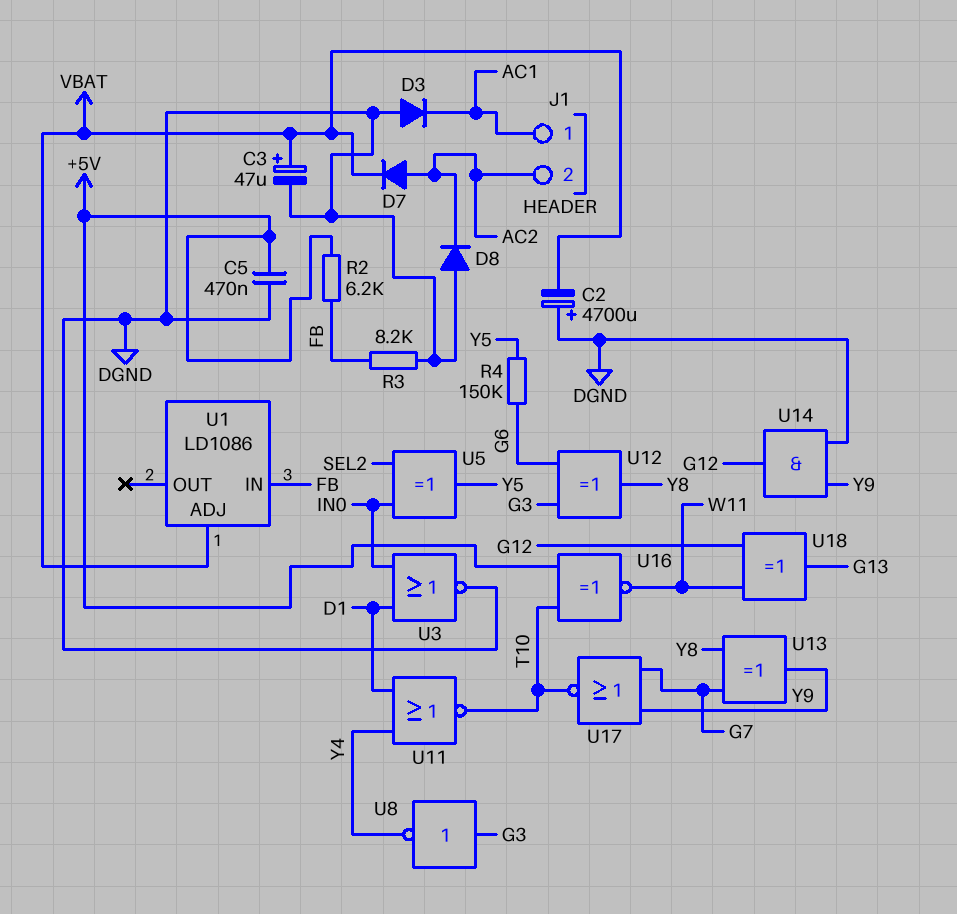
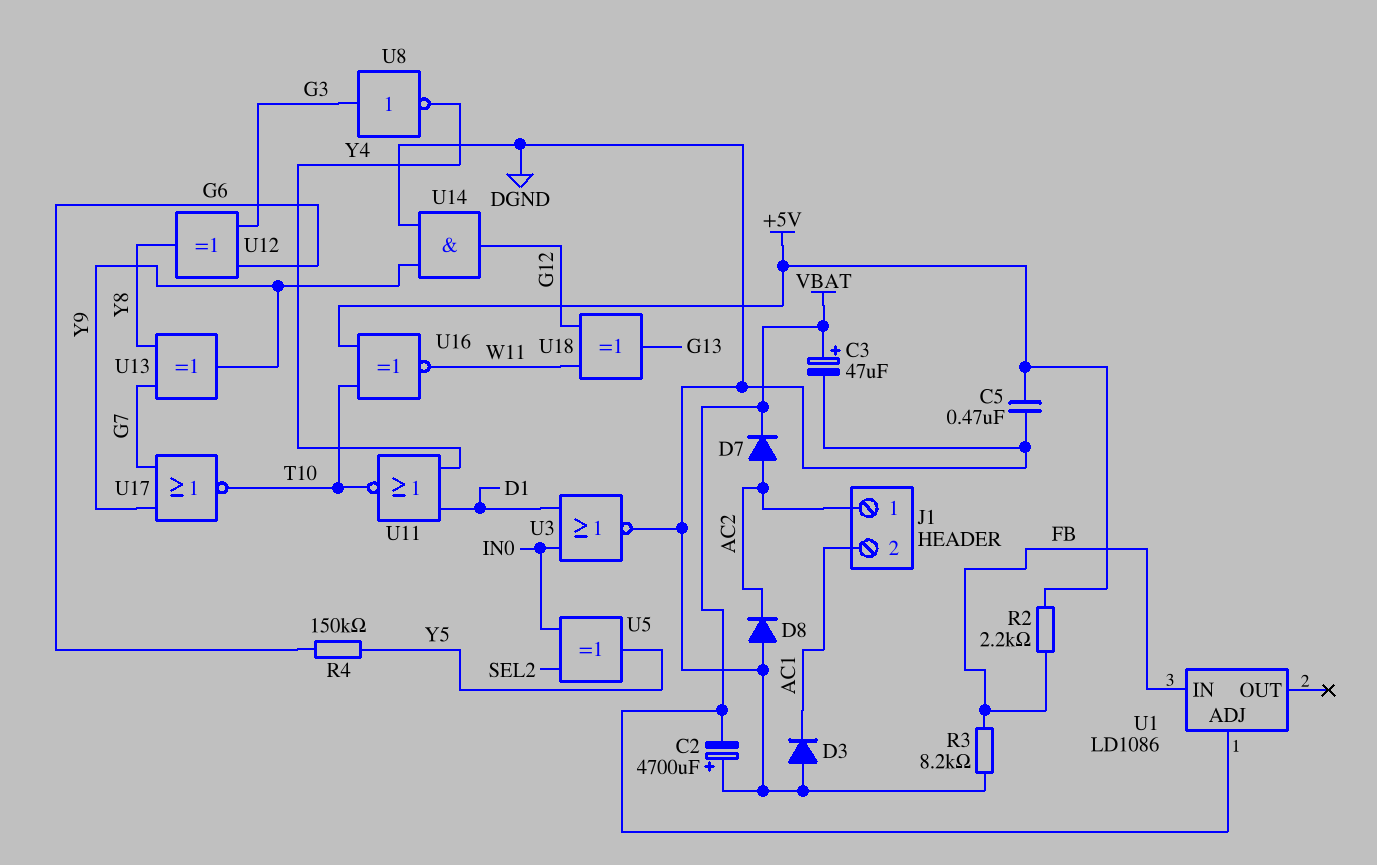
J1 pin 1: AC1 -> AC2
J1 pin 2: AC2 -> AC1
R2: 6.2k (+5V, FB) -> 2.2k (+5V, FB)

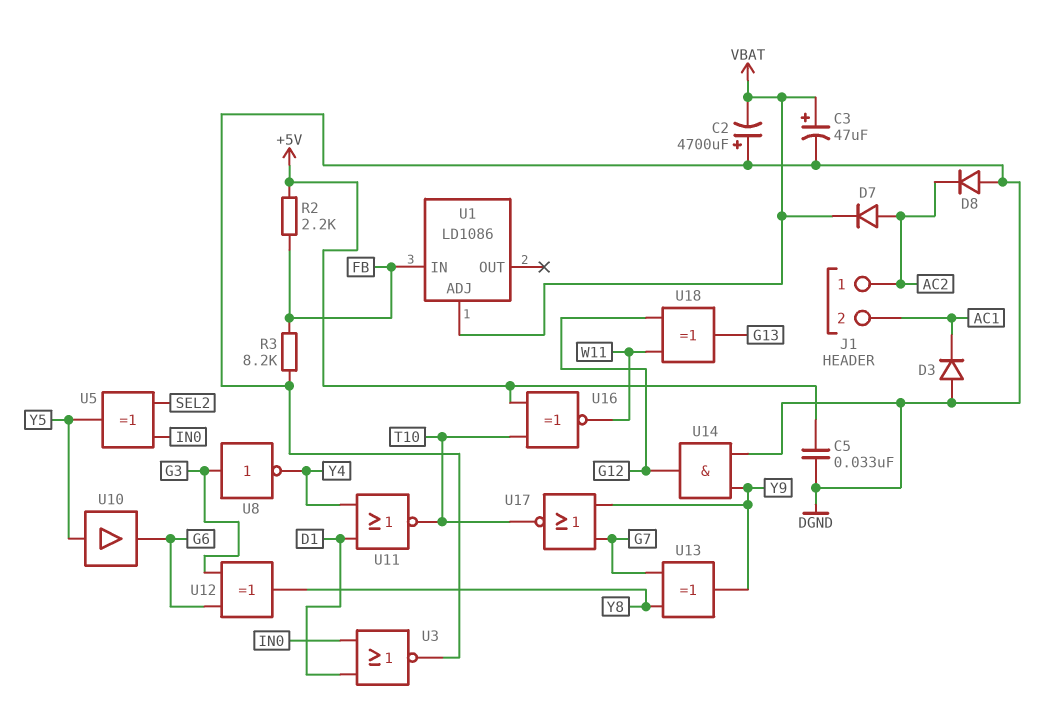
C5: 470nF (+5V, DGND) -> 33nF (+5V, DGND)
R4: 150k (G6, Y5) -> none
U10: none -> buffer (in Y5, out G6)

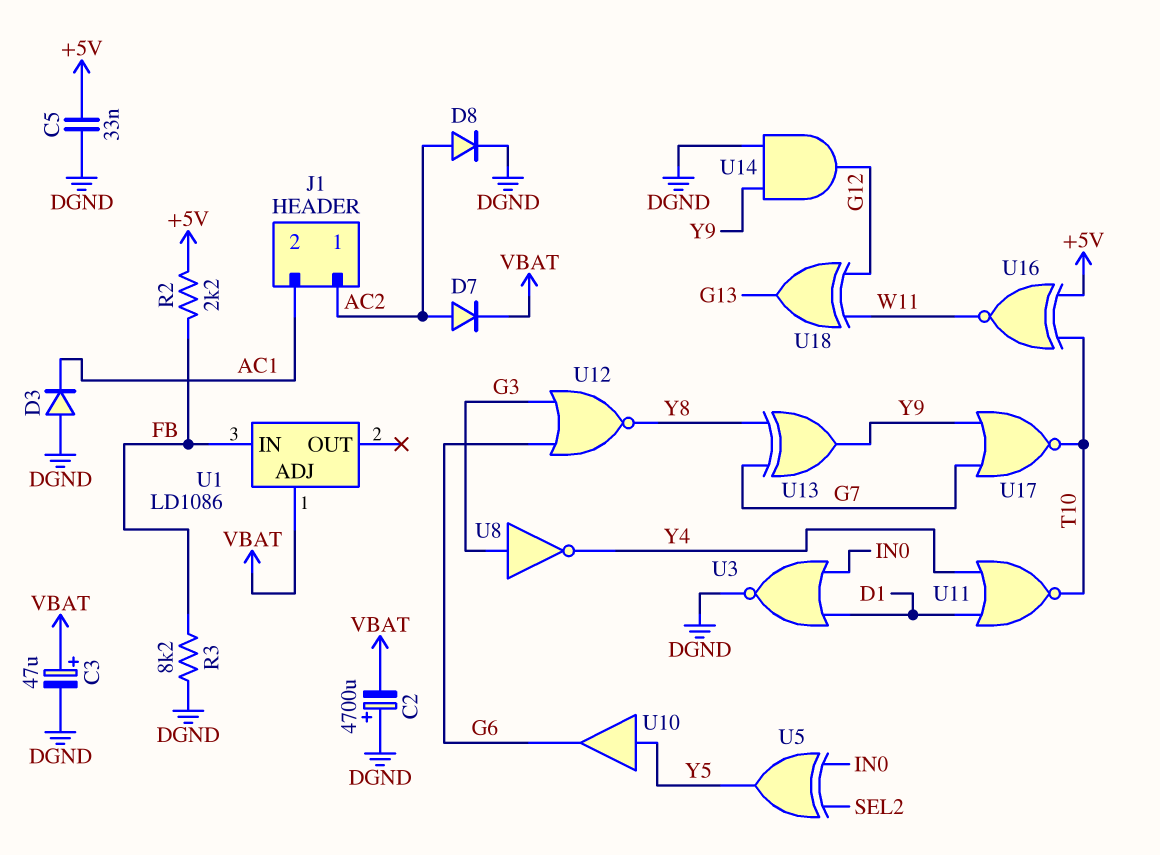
D8: diode (A DGND, K AC2) -> diode (A AC2, K DGND)
U12: XOR (in G3, in G6, out Y8) -> NOR (in G3, in G6, out Y8)

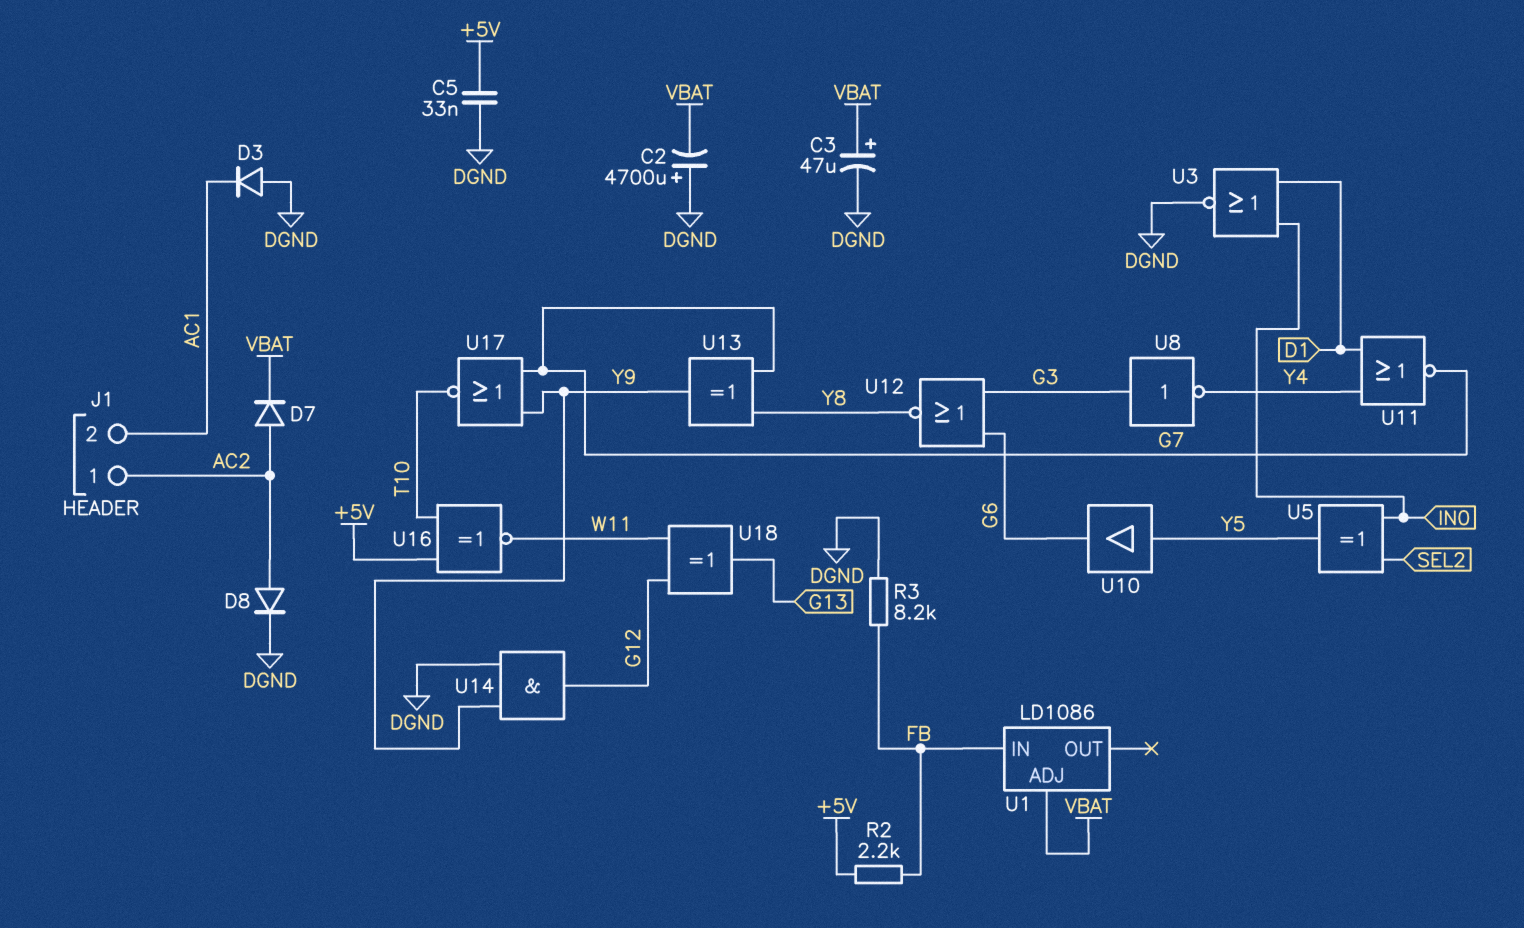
U11: NOR (in D1, in Y4, out T10) -> NOR (in D1, in Y4, out G7)

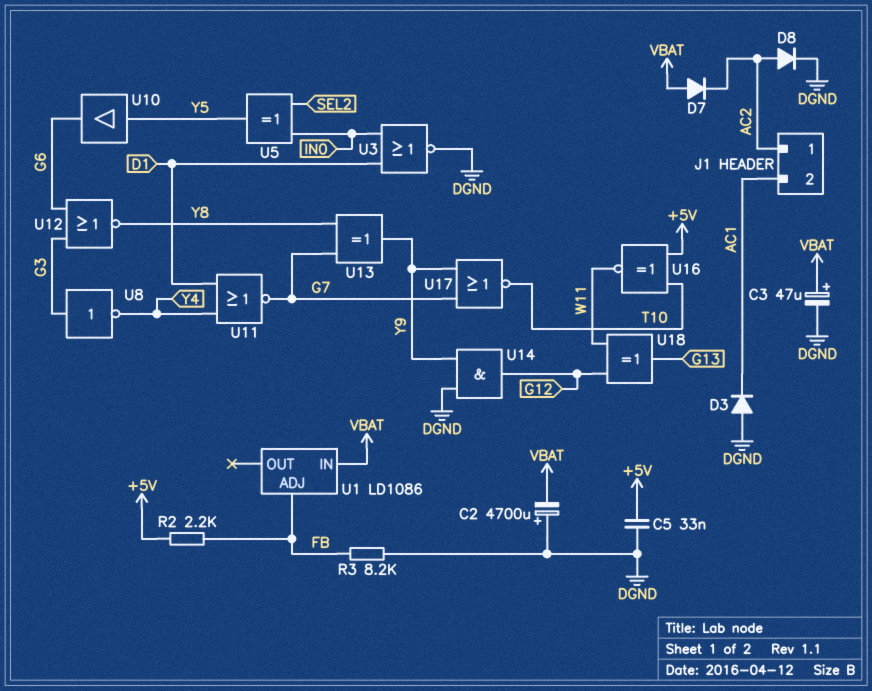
D7: diode (A AC2, K VBAT) -> diode (A VBAT, K AC2)
U1 pin ADJ: VBAT -> FB
U1 pin IN: FB -> VBAT

